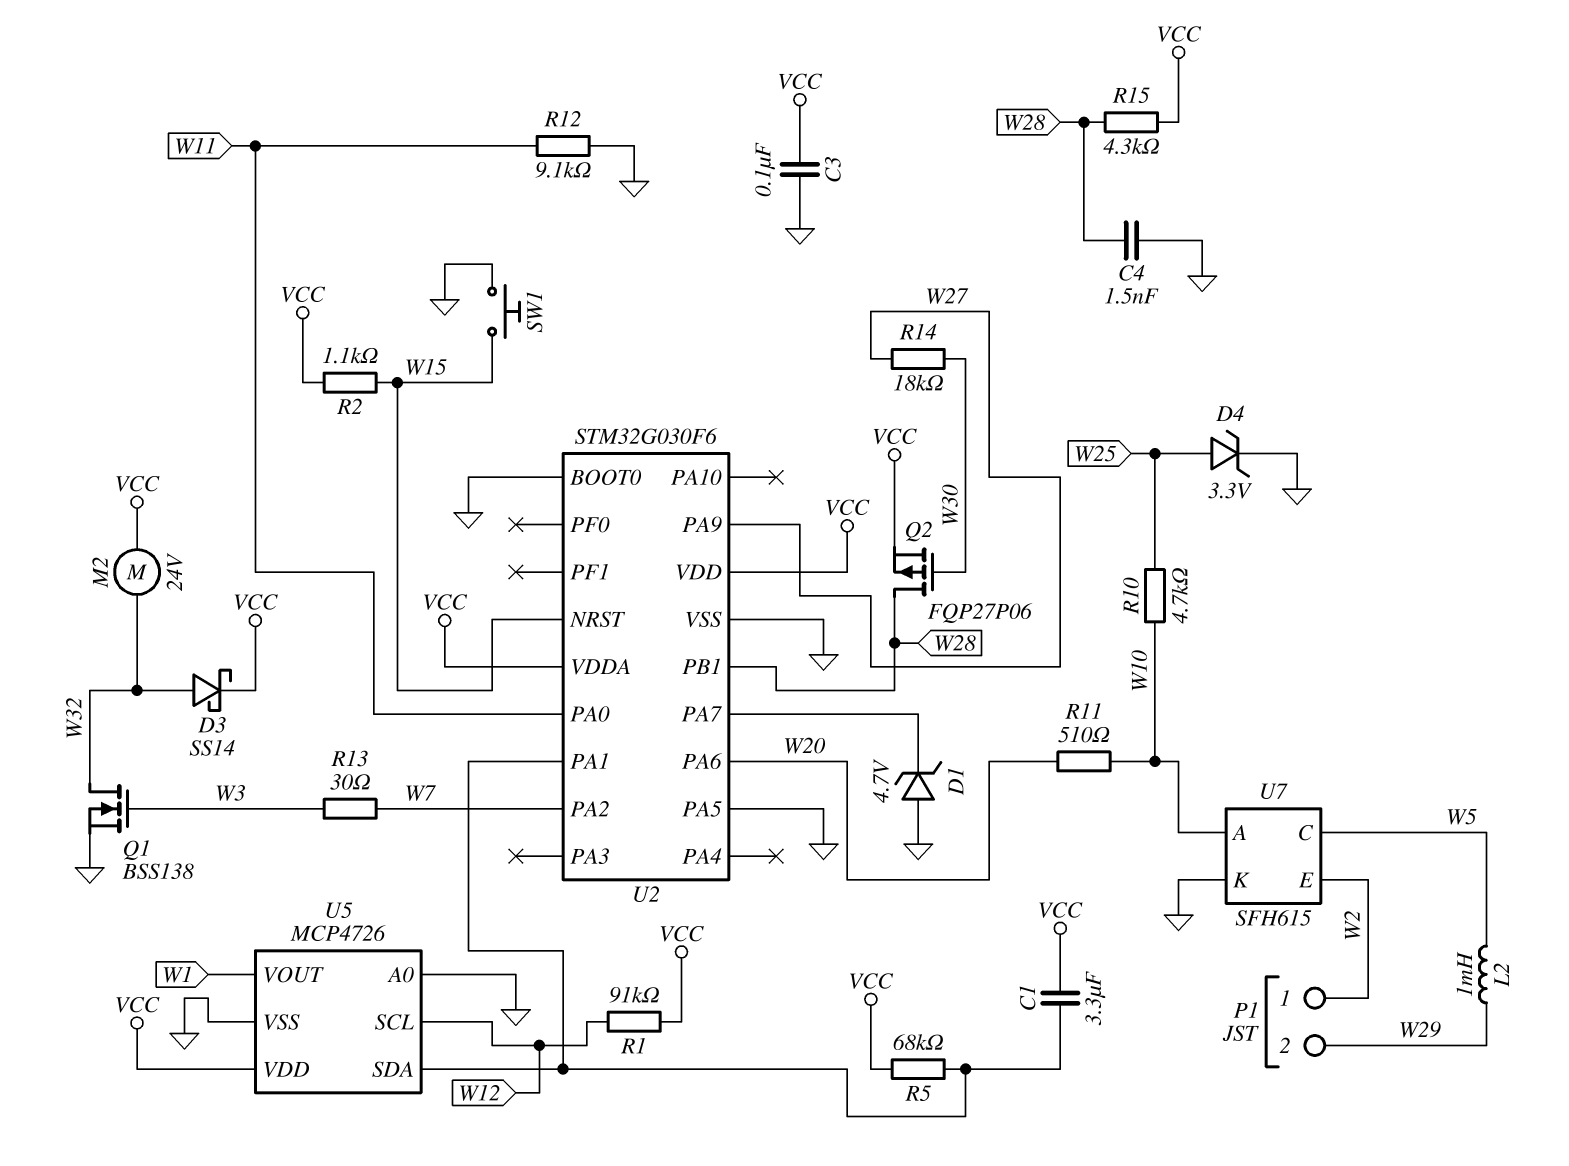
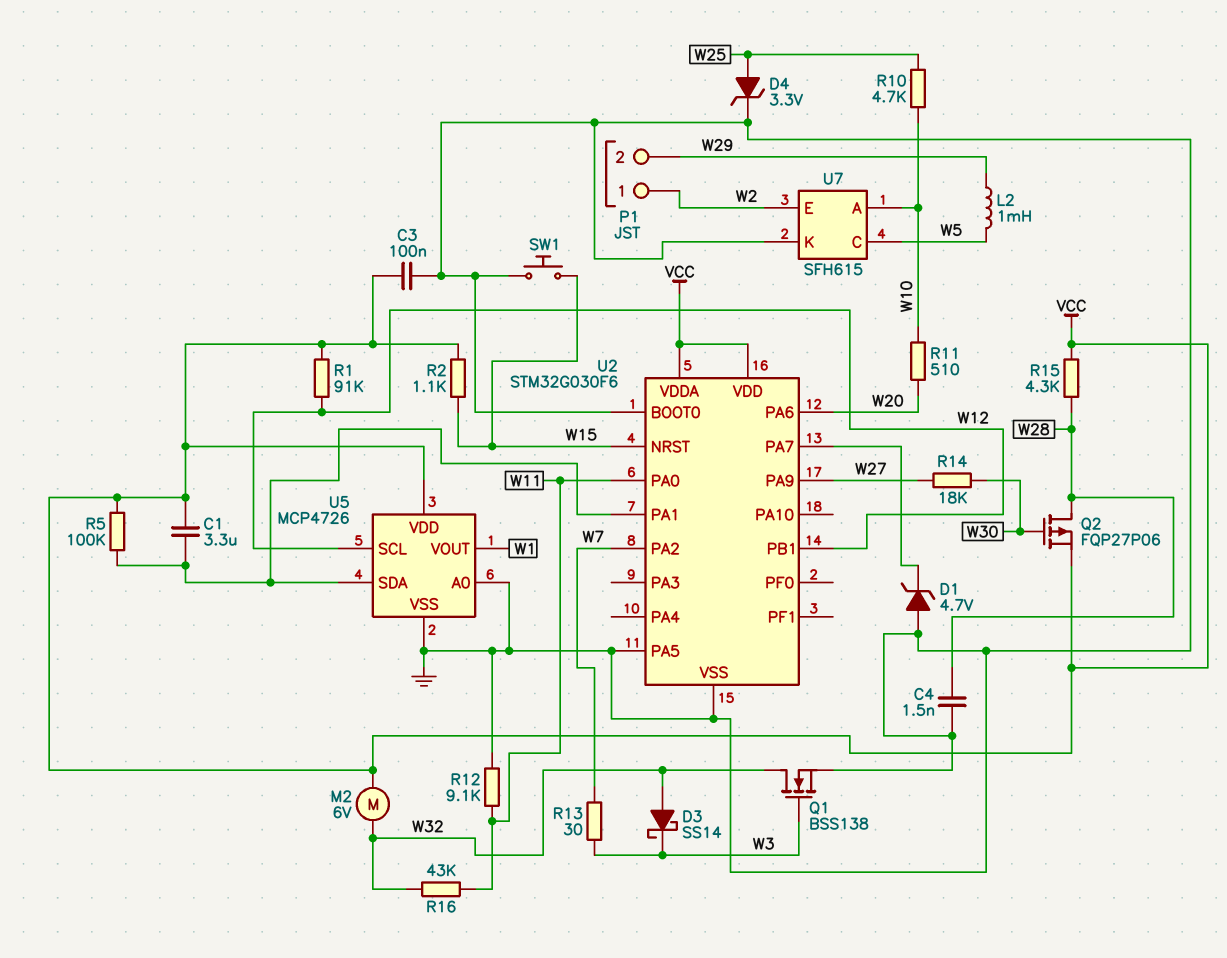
D3: schottky SS14 (A W32, K VCC) -> schottky SS14 (A W32, K W3)
M2: motor 24V (VCC, W32) -> motor 6V (VCC, W32)
R5: 68k (U2/PA1, VCC) -> 100k (U2/PA1, VCC)
R16: none -> 43k (W11, W32)
U2 pin PB1: W28 -> W12

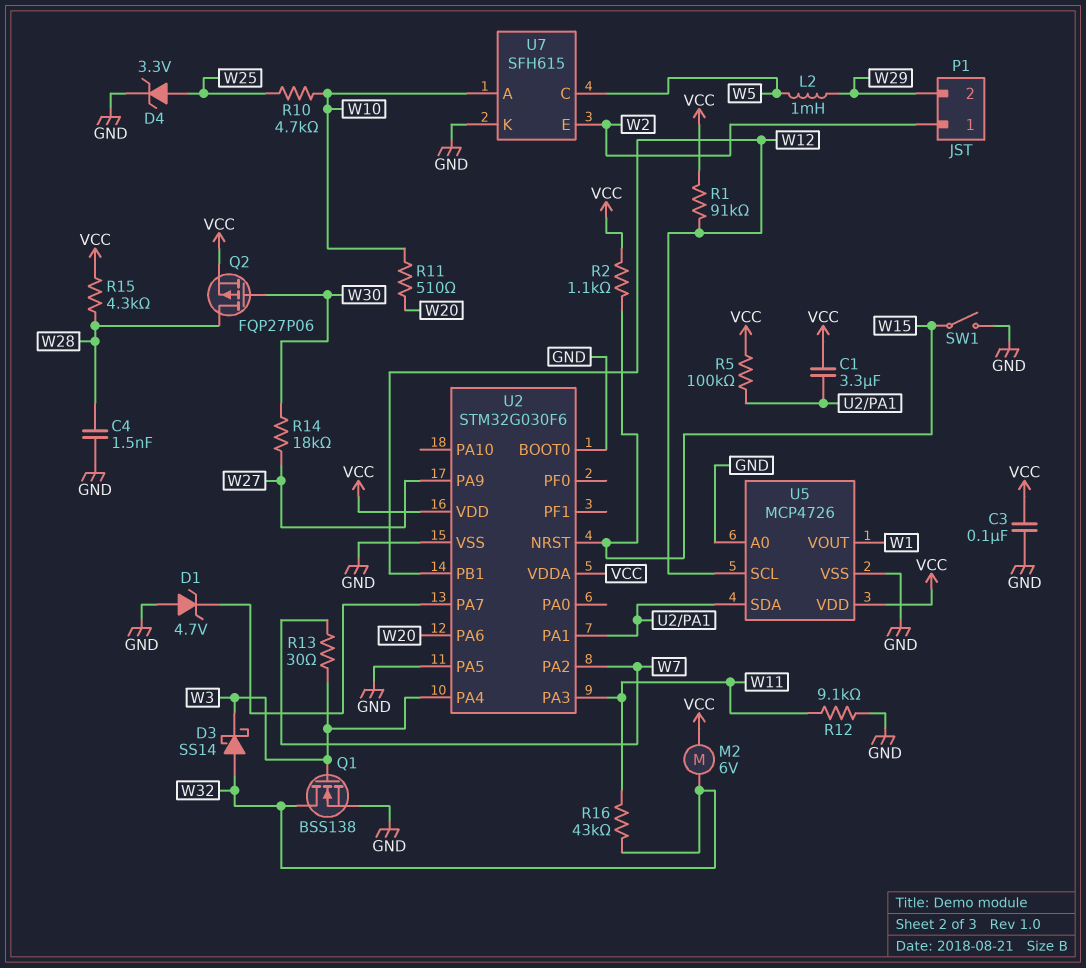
SW1: button (GND, W15) -> switch (GND, W15)
U2 pin PA0: W11 -> none
U2 pin PA3: none -> W11
U2 pin PA4: none -> W3

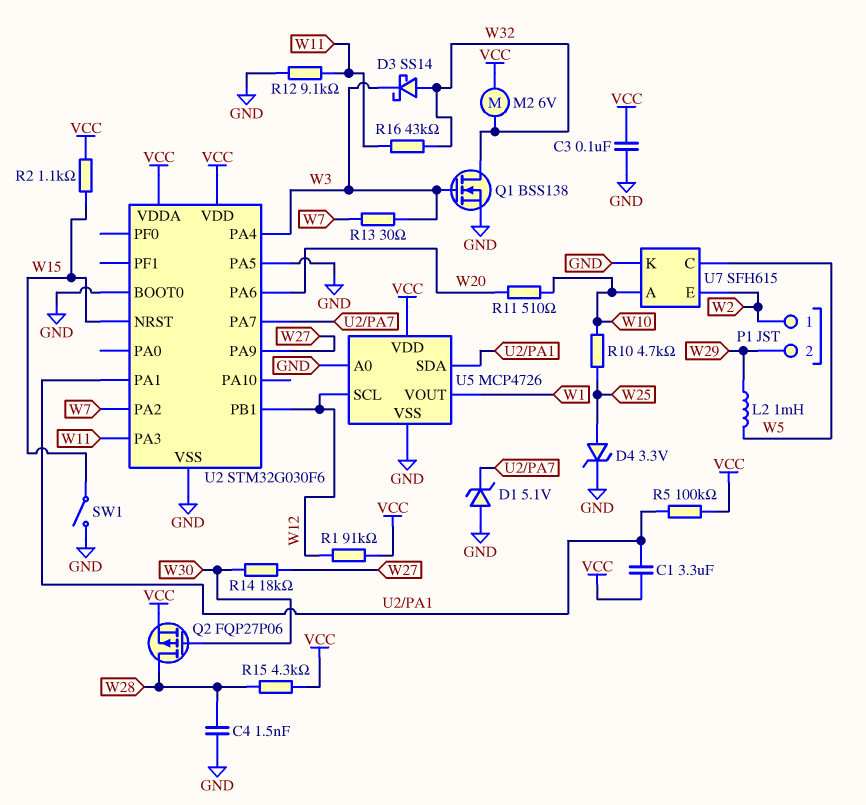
D1: zener 4.7V (A GND, K U2/PA7) -> zener 5.1V (A GND, K U2/PA7)

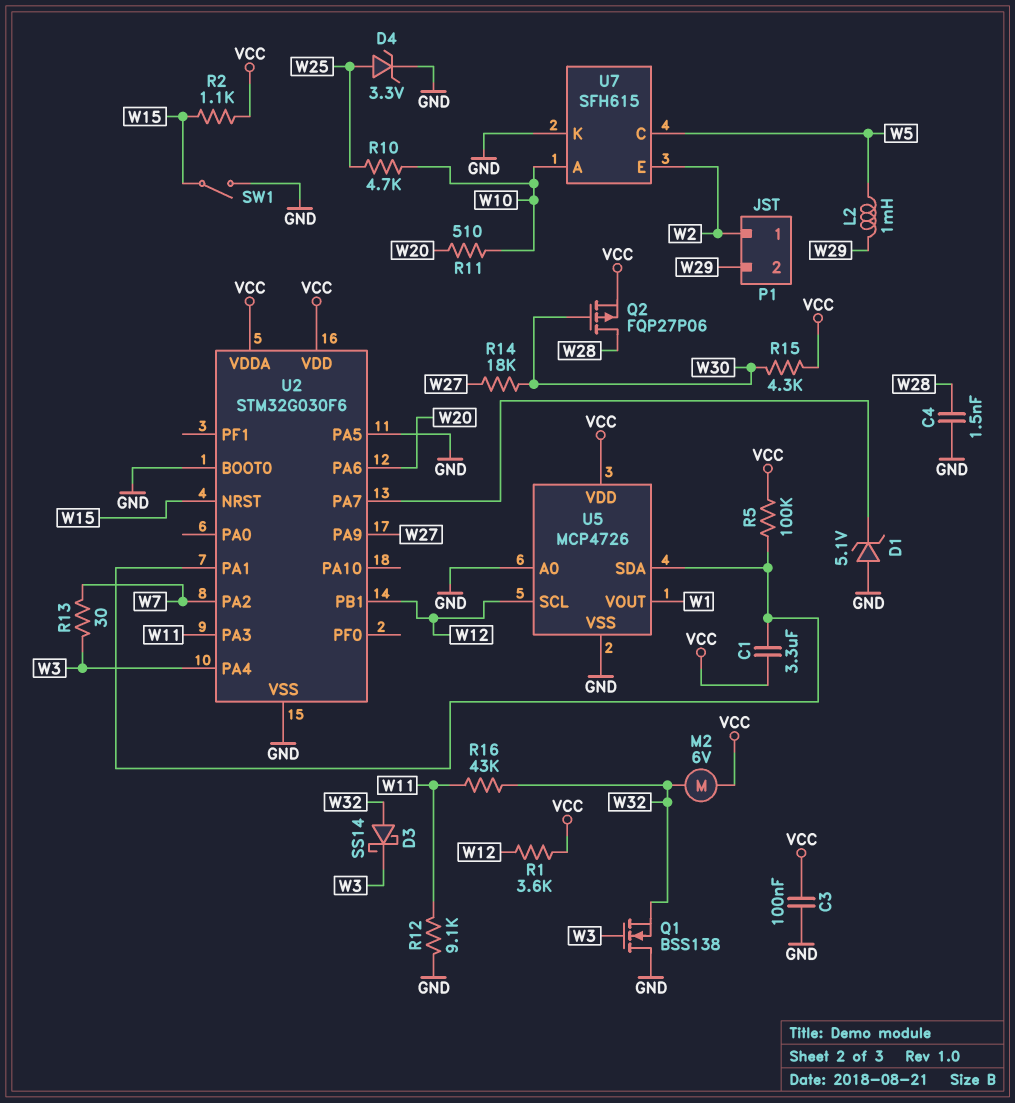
Q1: NMOS BSS138 (G W3, D W32, S GND) -> NMOS BSS138 (G W3, D GND, S W32)
R1: 91k (VCC, W12) -> 3.6k (VCC, W12)
R15: 4.3k (VCC, W28) -> 4.3k (VCC, W30)

